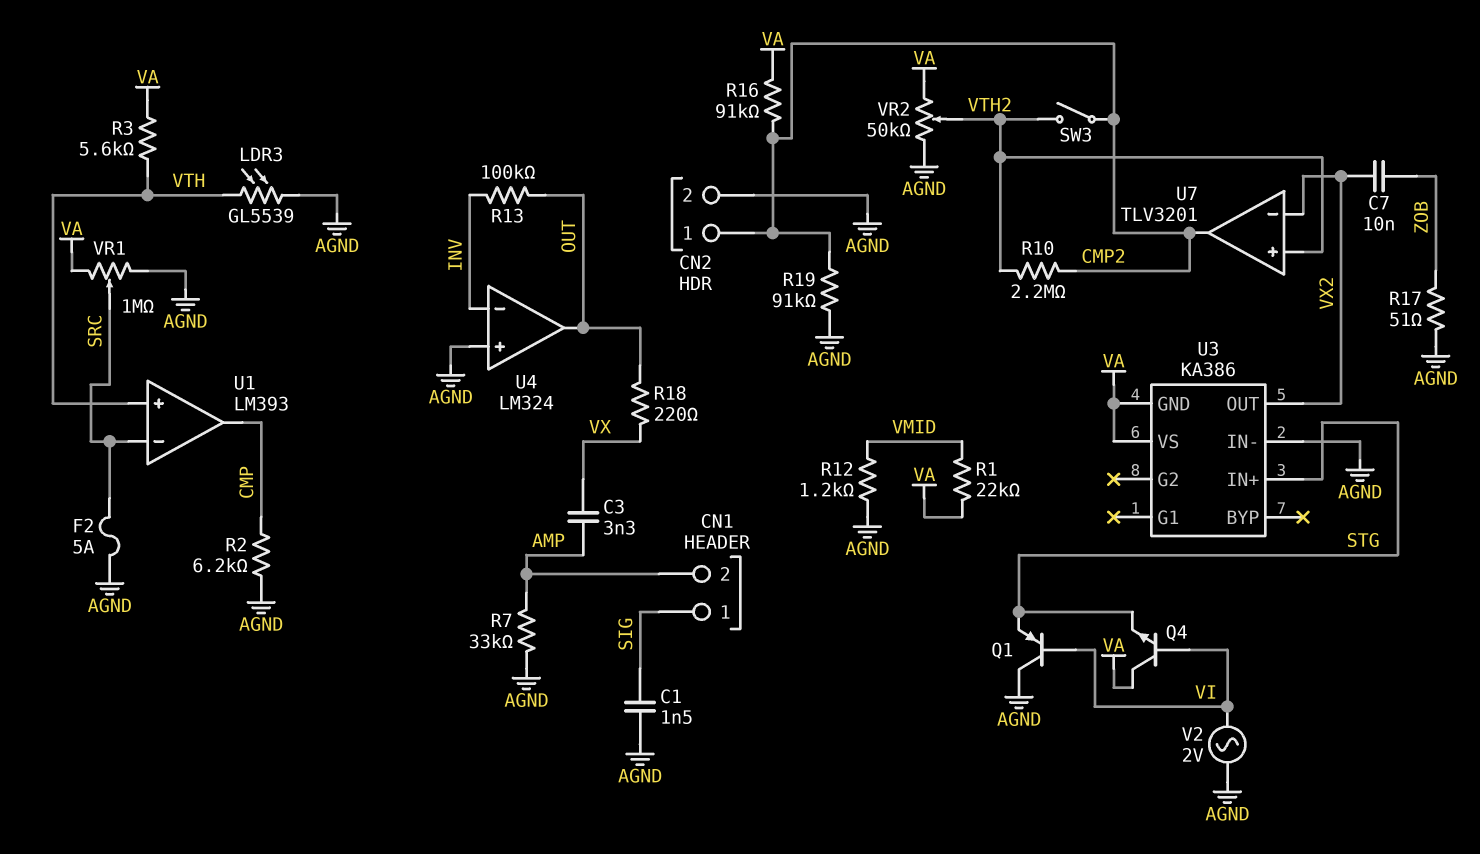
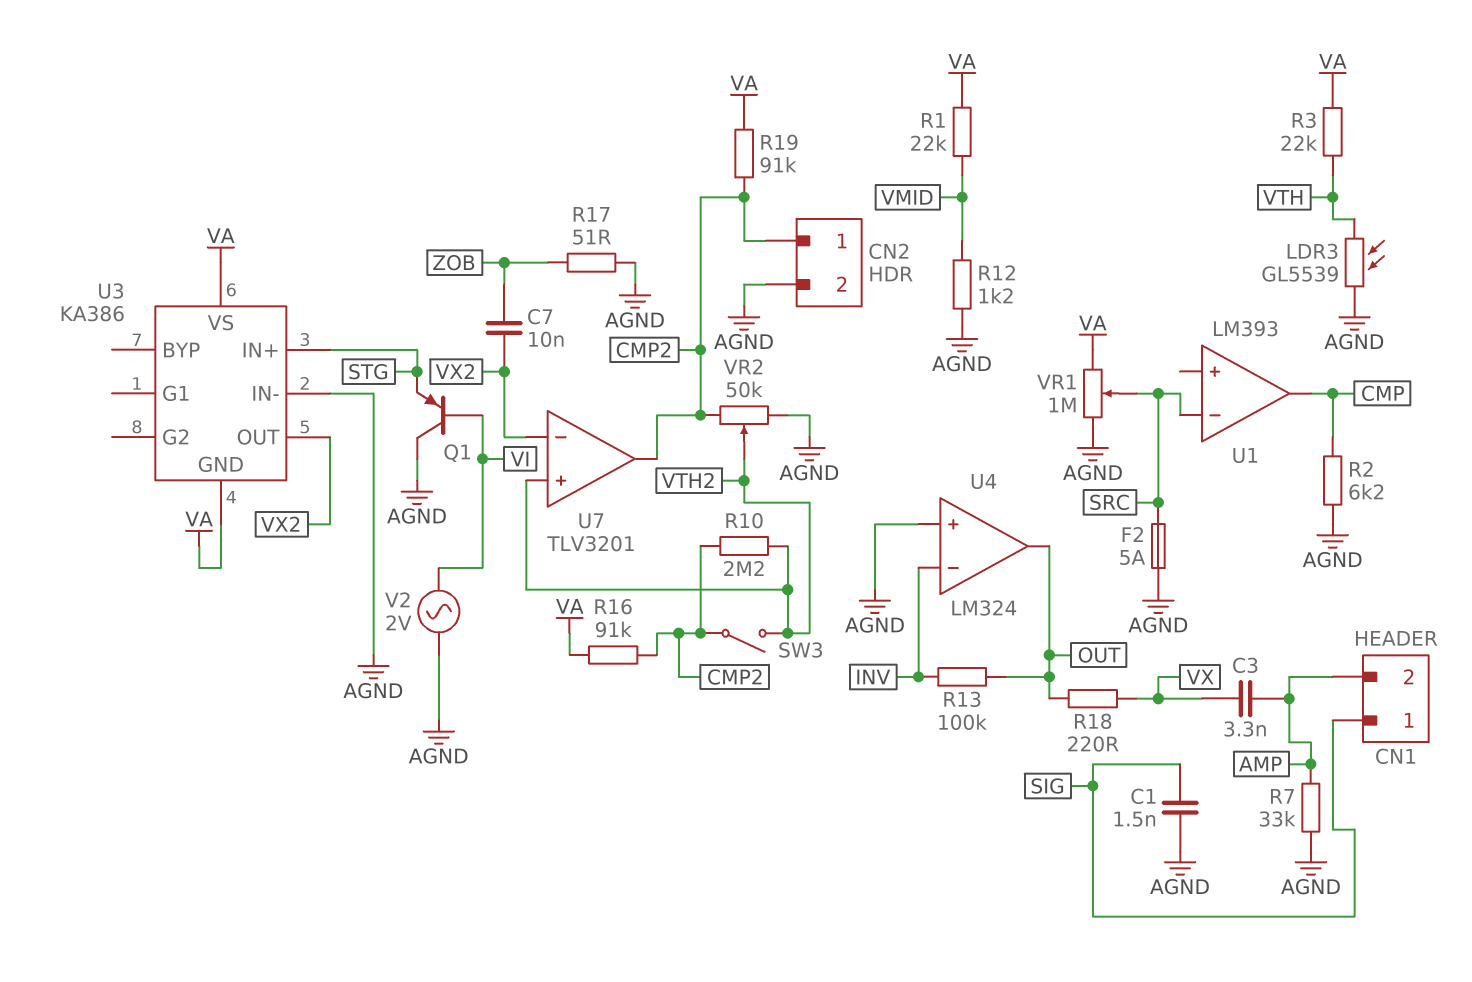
Q4: NPN (B VI, C VA, E STG) -> none
R3: 5.6k (VA, VTH) -> 22k (VA, VTH)
R19: 91k (AGND, CMP2) -> 91k (CMP2, VA)
U1 pin in+: VTH -> none
VR2: 50k (AGND, VA, wiper VTH2) -> 50k (AGND, CMP2, wiper VTH2)

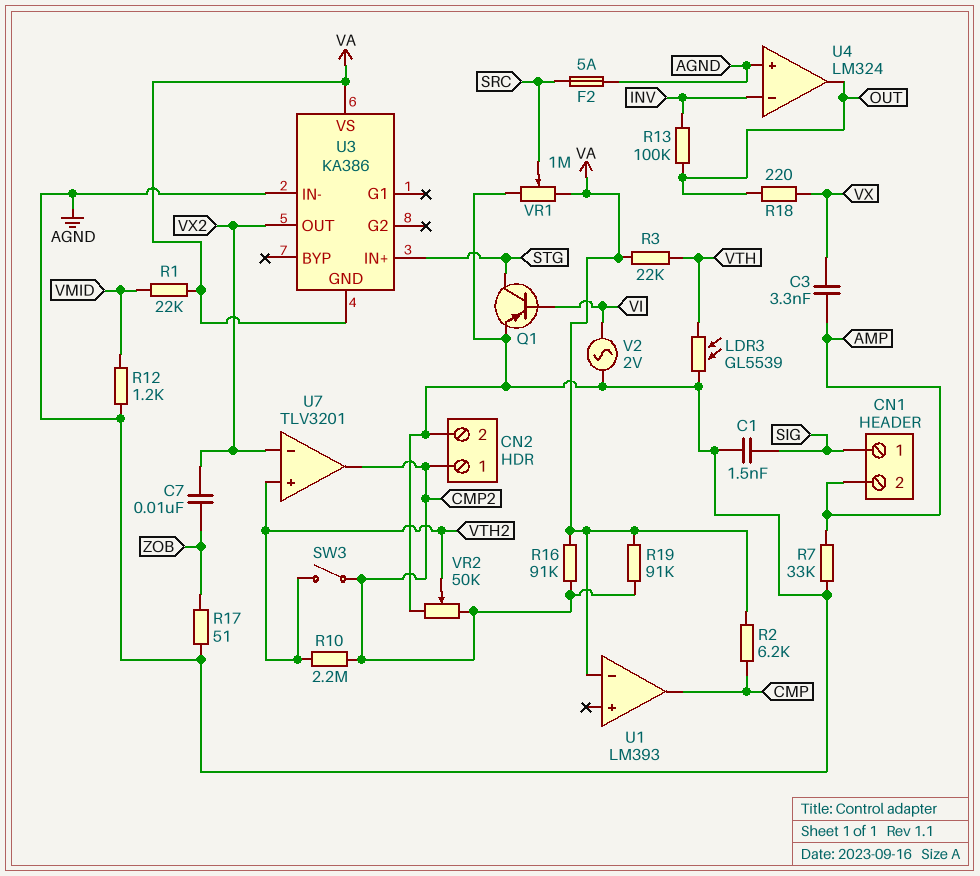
Q1: PNP (B VI, C AGND, E STG) -> PNP (B VI, C STG, E AGND)
R2: 6.2k (AGND, CMP) -> 6.2k (CMP, VA)
U1 pin in-: SRC -> VA

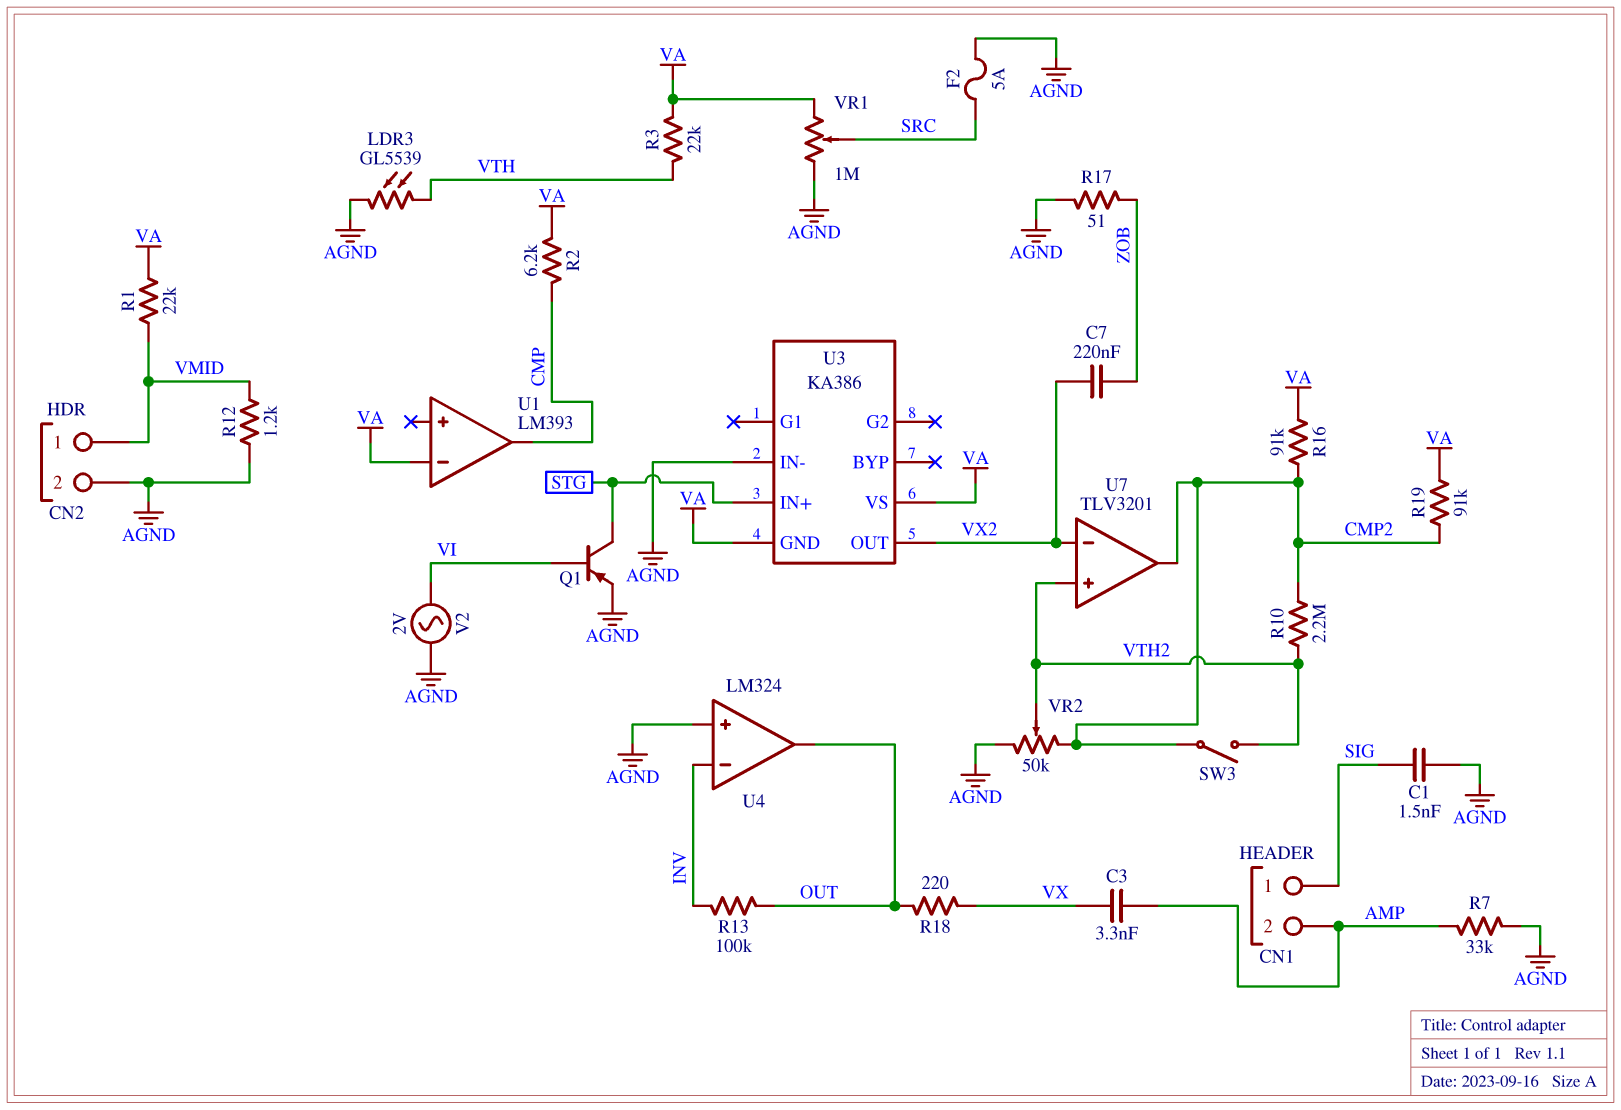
C7: 10nF (VX2, ZOB) -> 220nF (VX2, ZOB)
CN2 pin 1: CMP2 -> VMID

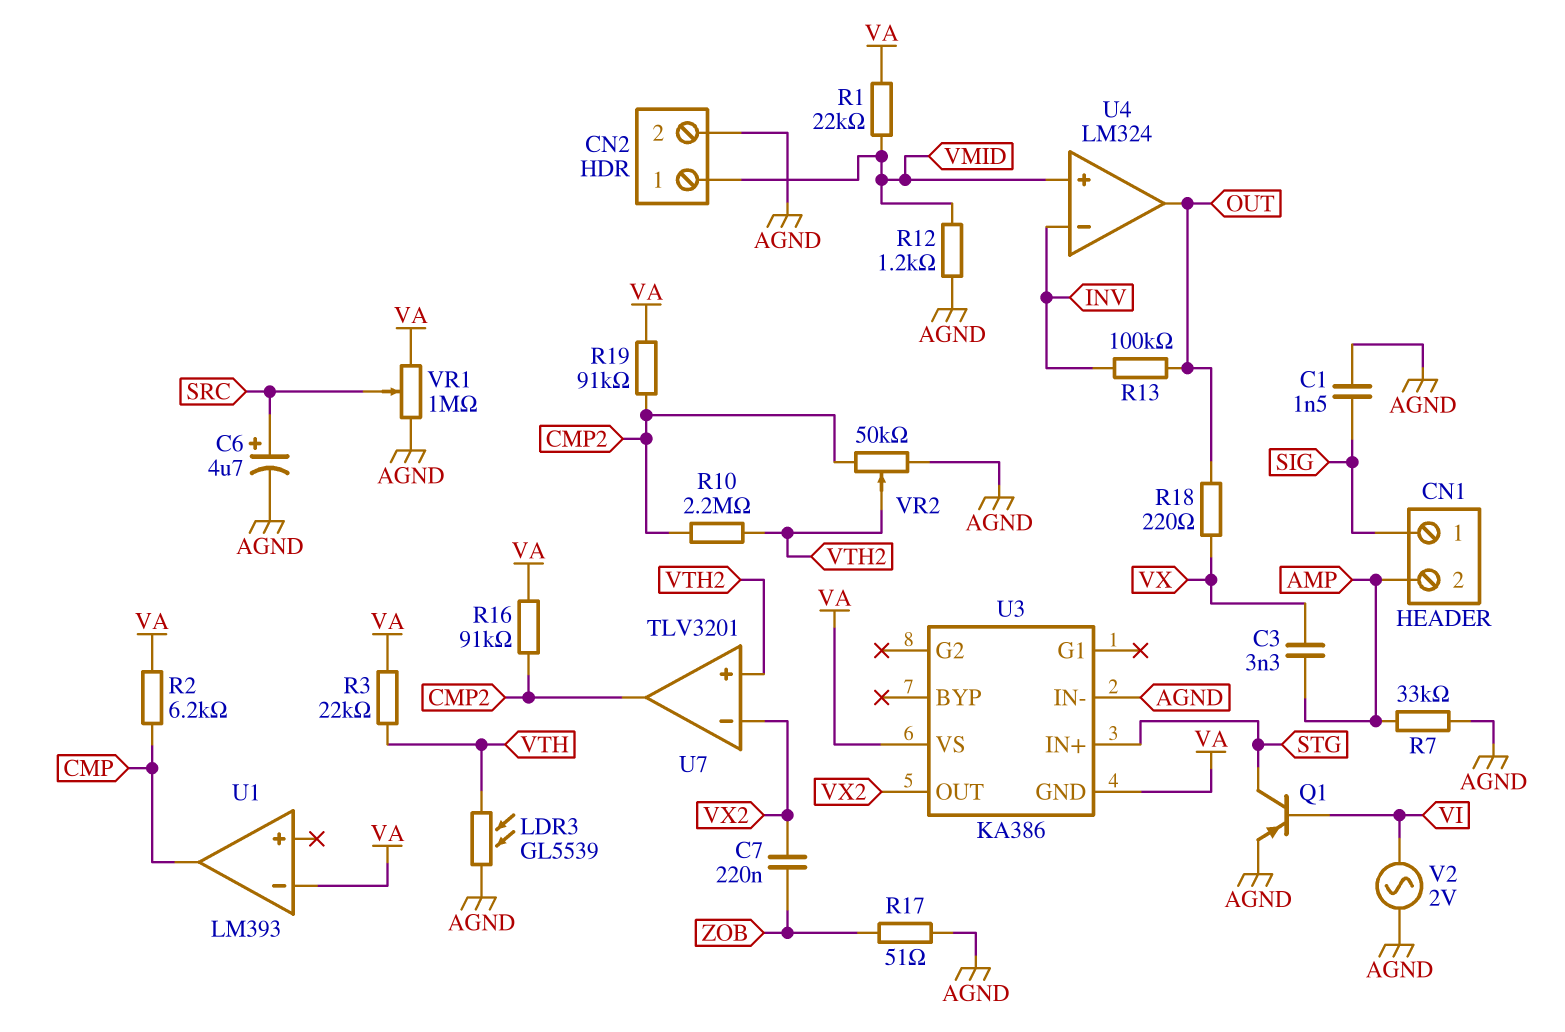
C6: none -> 4.7uF (plus SRC, minus AGND)
F2: 5A (AGND, SRC) -> none
SW3: switch (CMP2, VTH2) -> none
U4 pin in+: AGND -> VMID

